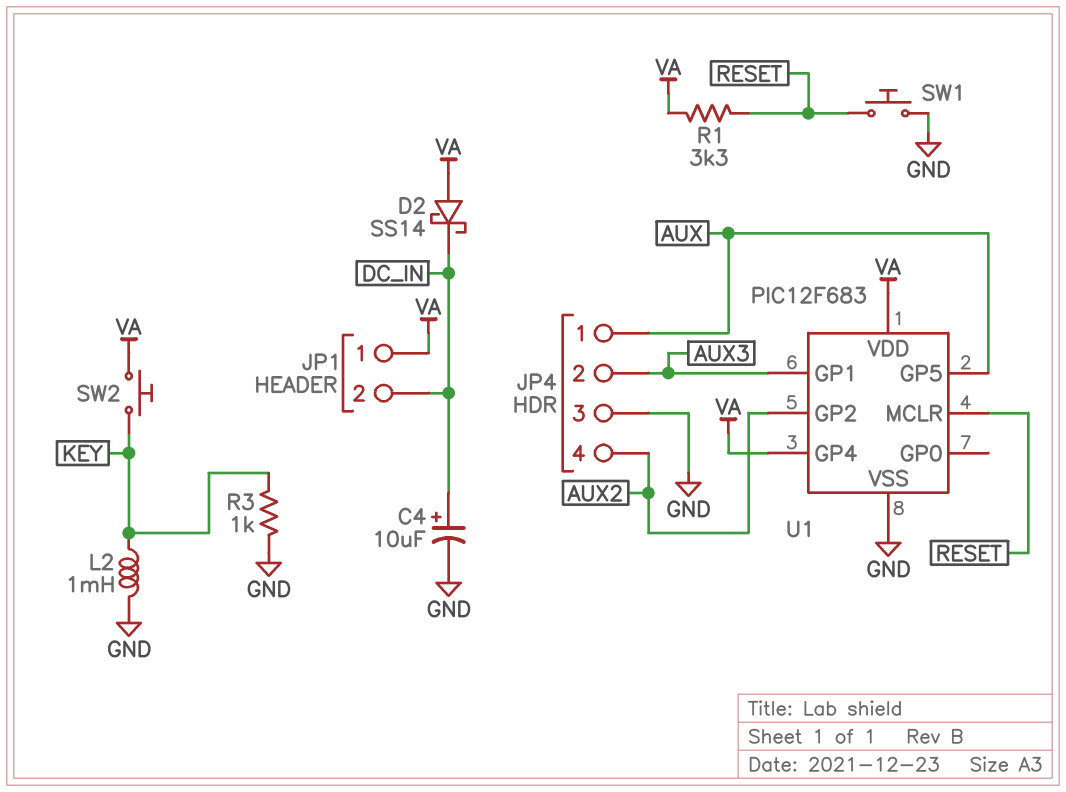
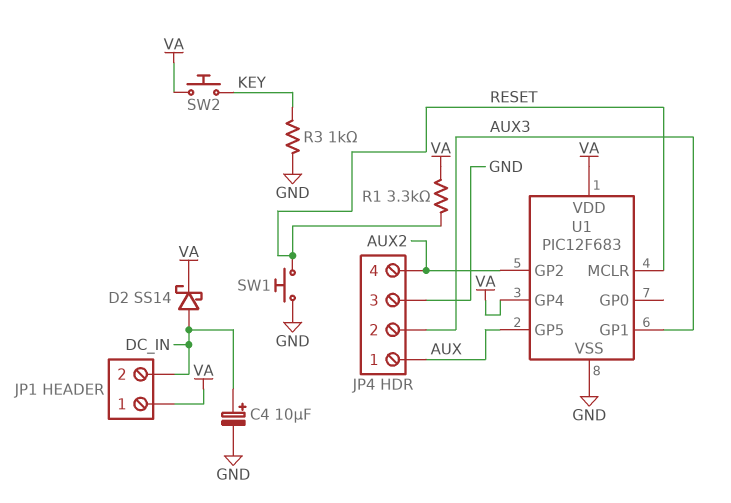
D2: schottky SS14 (A VA, K DC_IN) -> schottky SS14 (A DC_IN, K VA)
L2: 1mH (GND, KEY) -> none

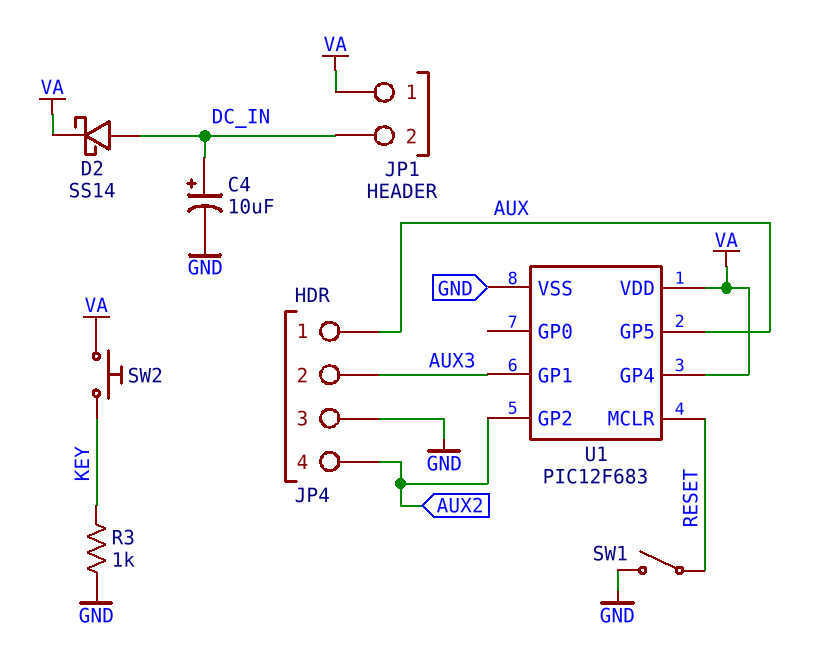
R1: 3.3k (RESET, VA) -> none
SW1: button (GND, RESET) -> switch (GND, RESET)

